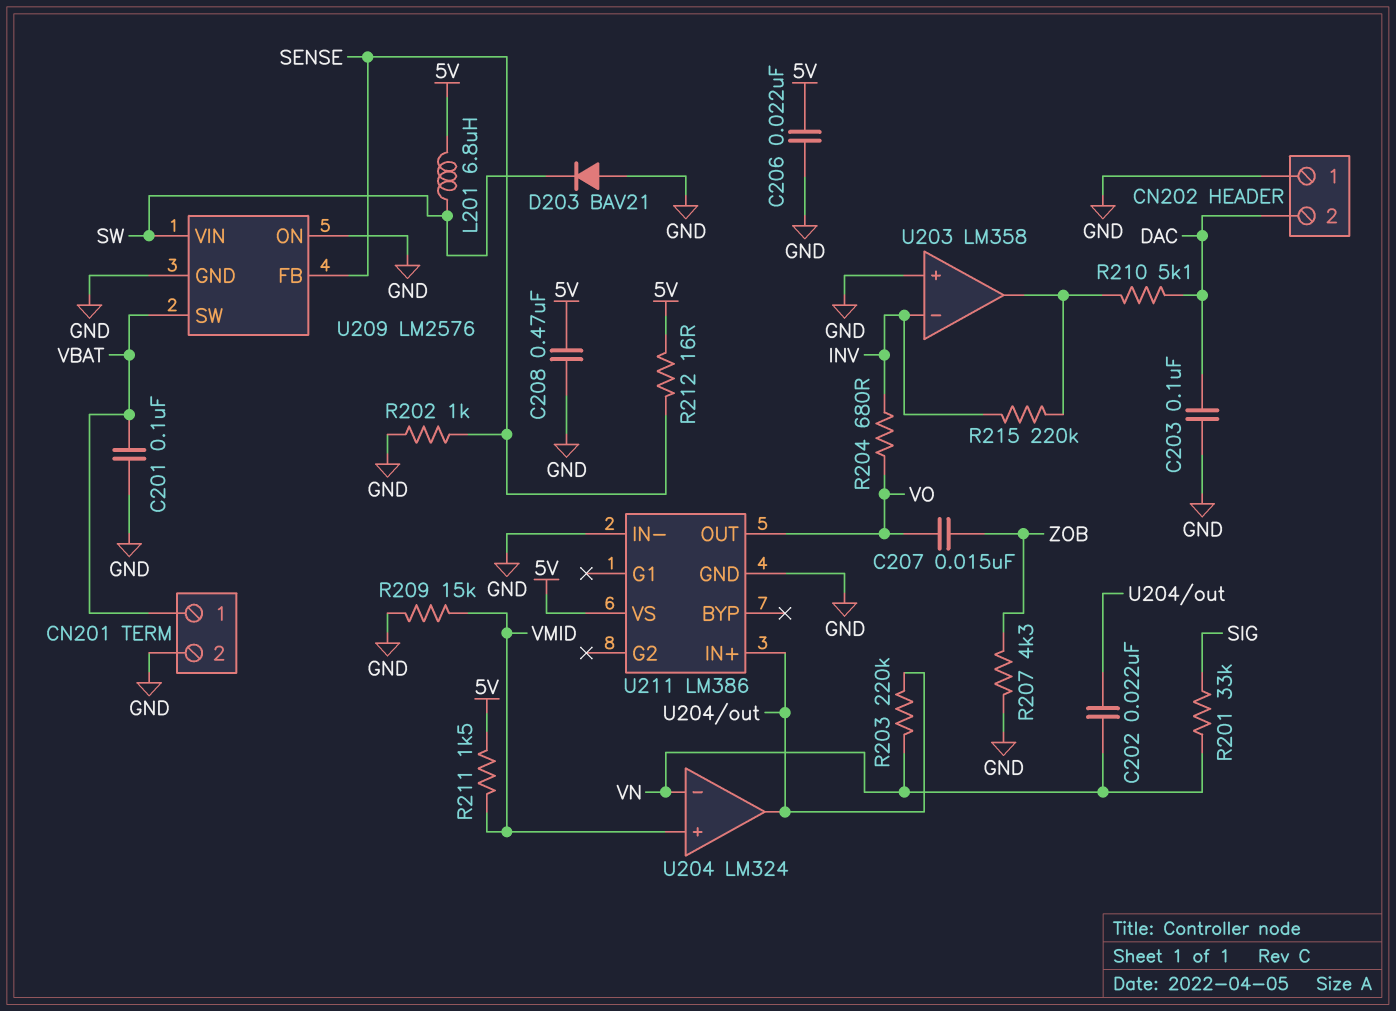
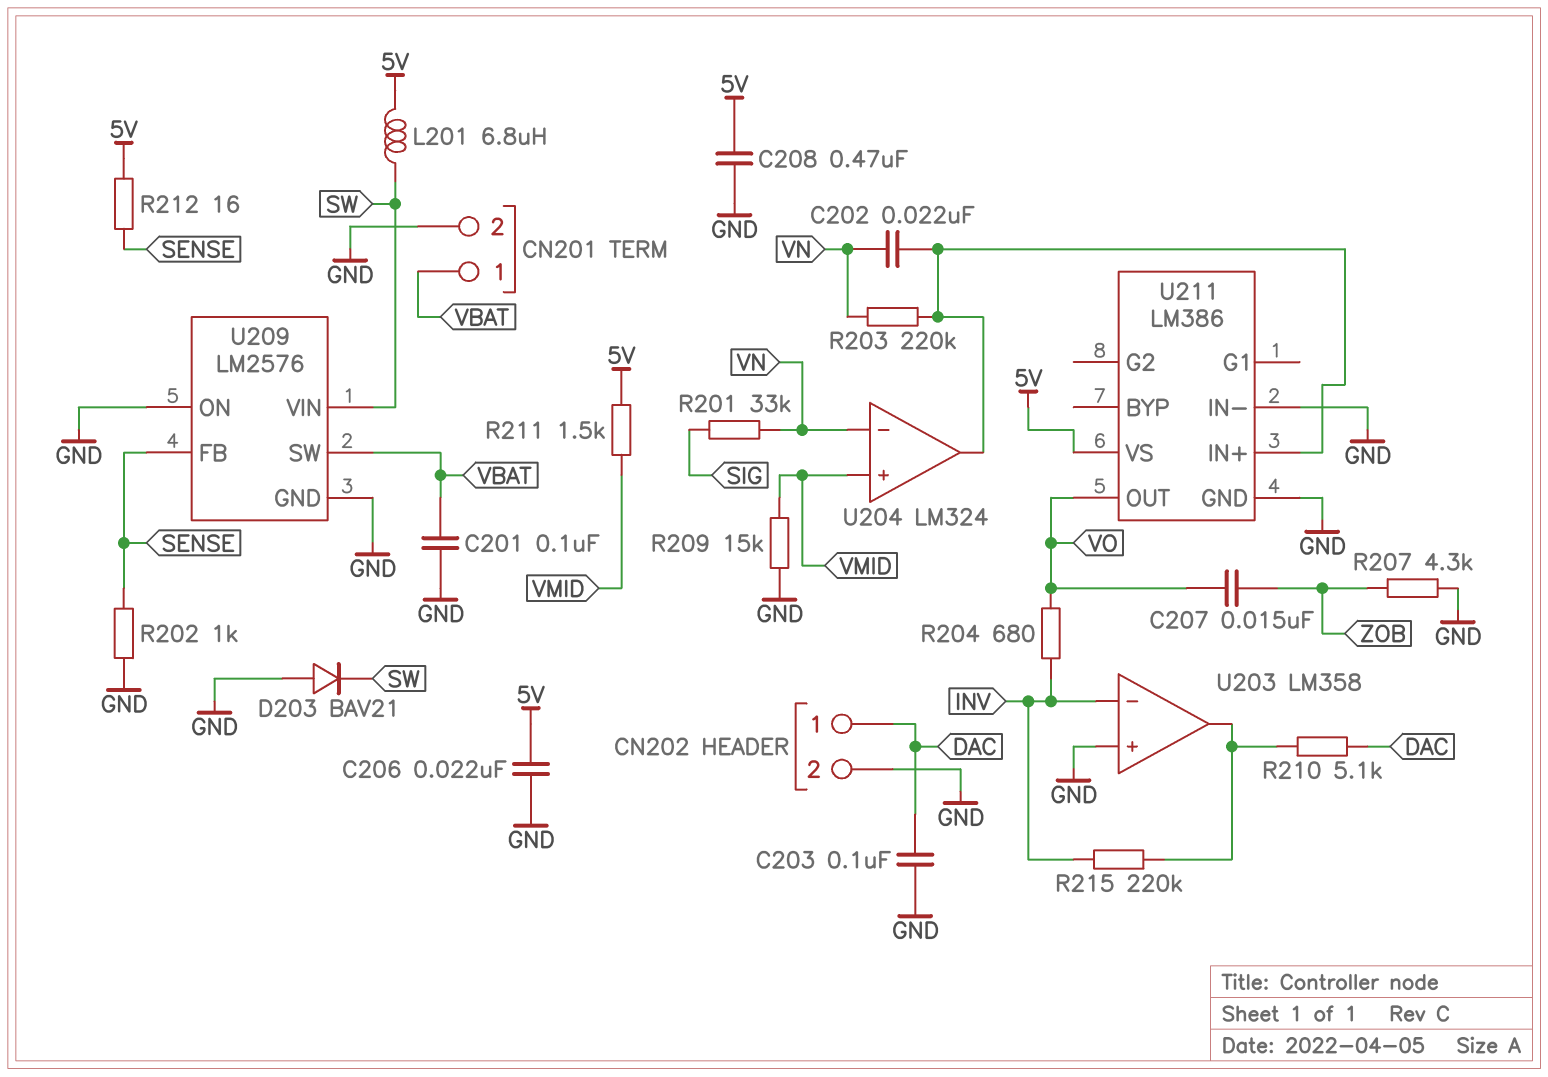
CN202 pin 1: GND -> DAC
CN202 pin 2: DAC -> GND

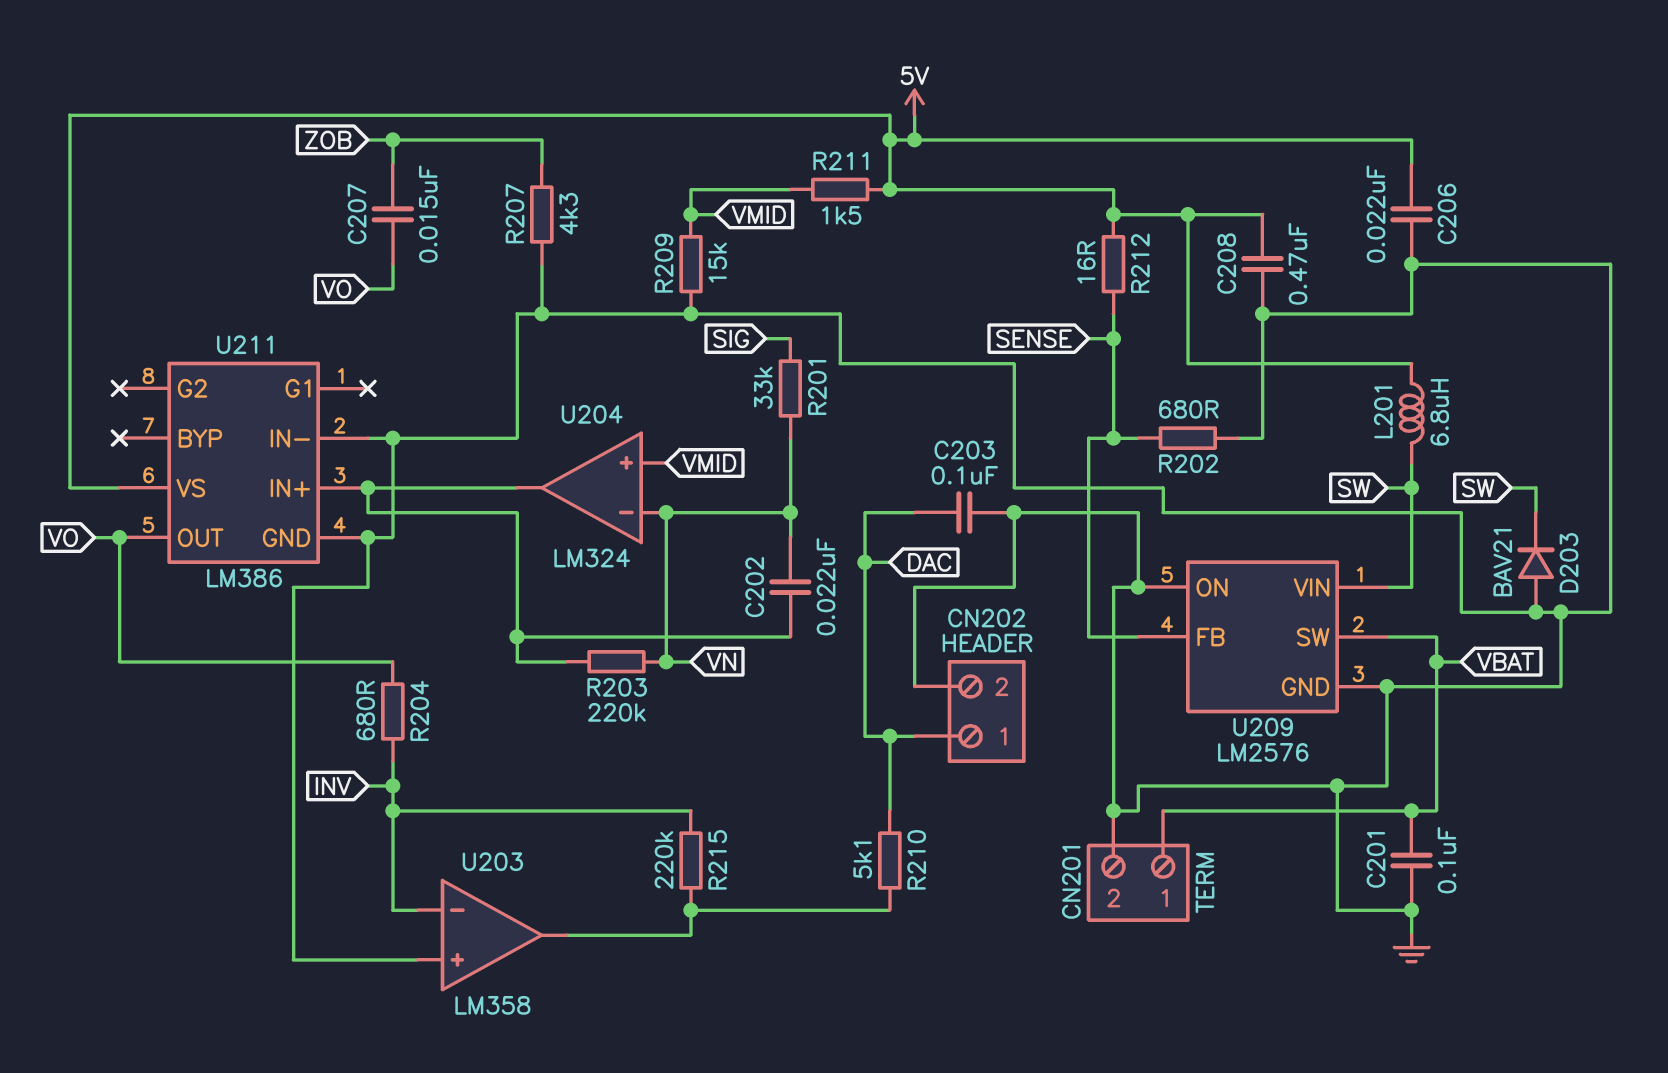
R202: 1k (GND, SENSE) -> 680 (GND, SENSE)

